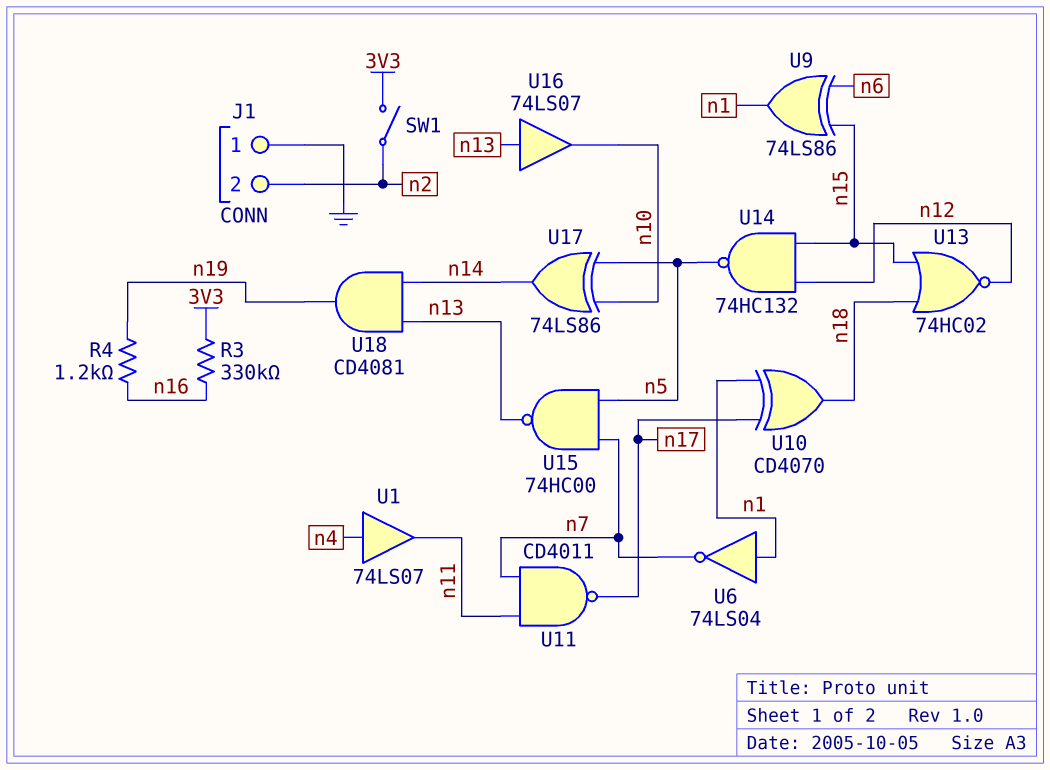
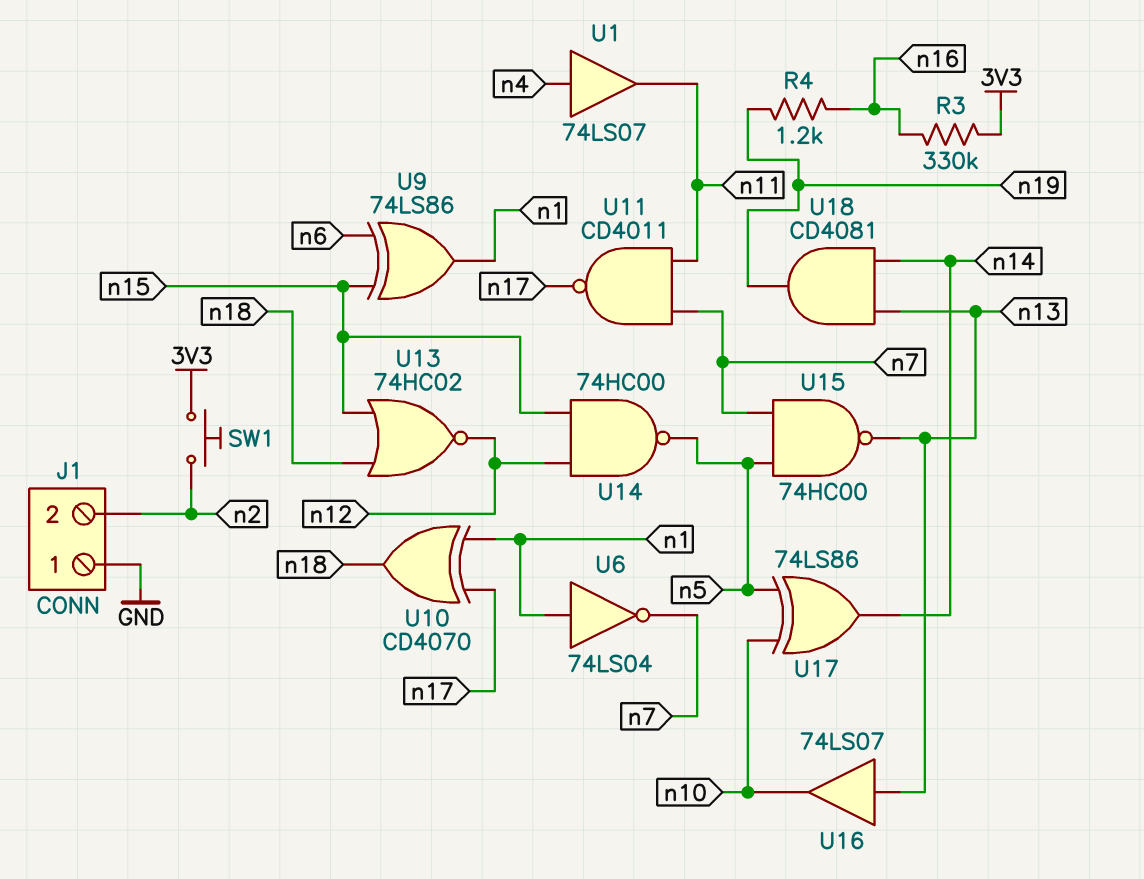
SW1: switch (3V3, n2) -> button (3V3, n2)
U14: NAND 74HC132 (in n12, in n15, out n5) -> NAND 74HC00 (in n12, in n15, out n5)

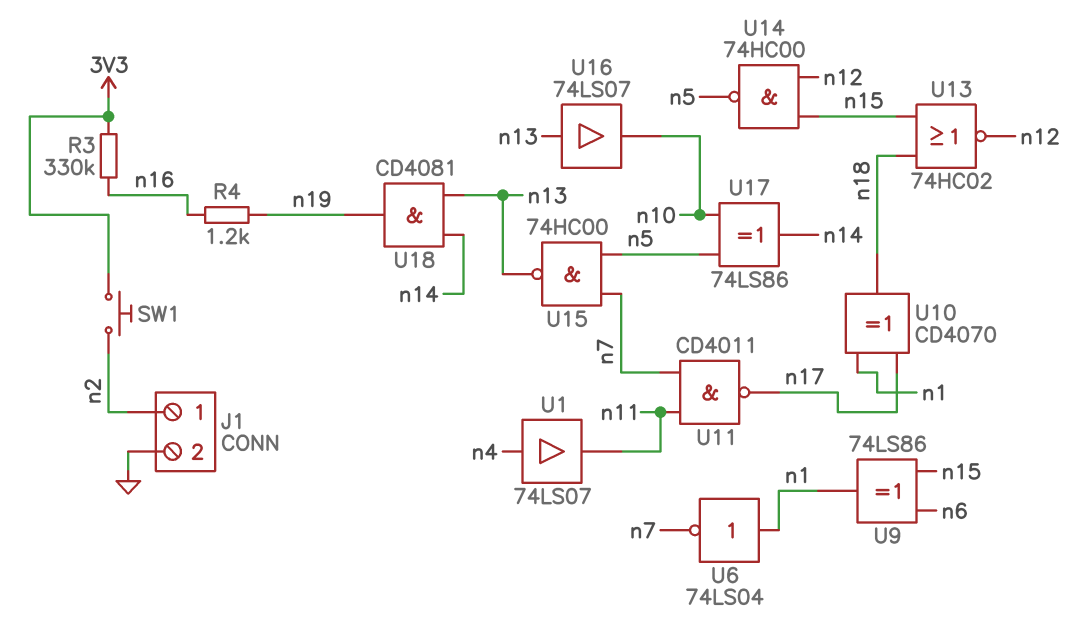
J1 pin 1: GND -> n2
J1 pin 2: n2 -> GND

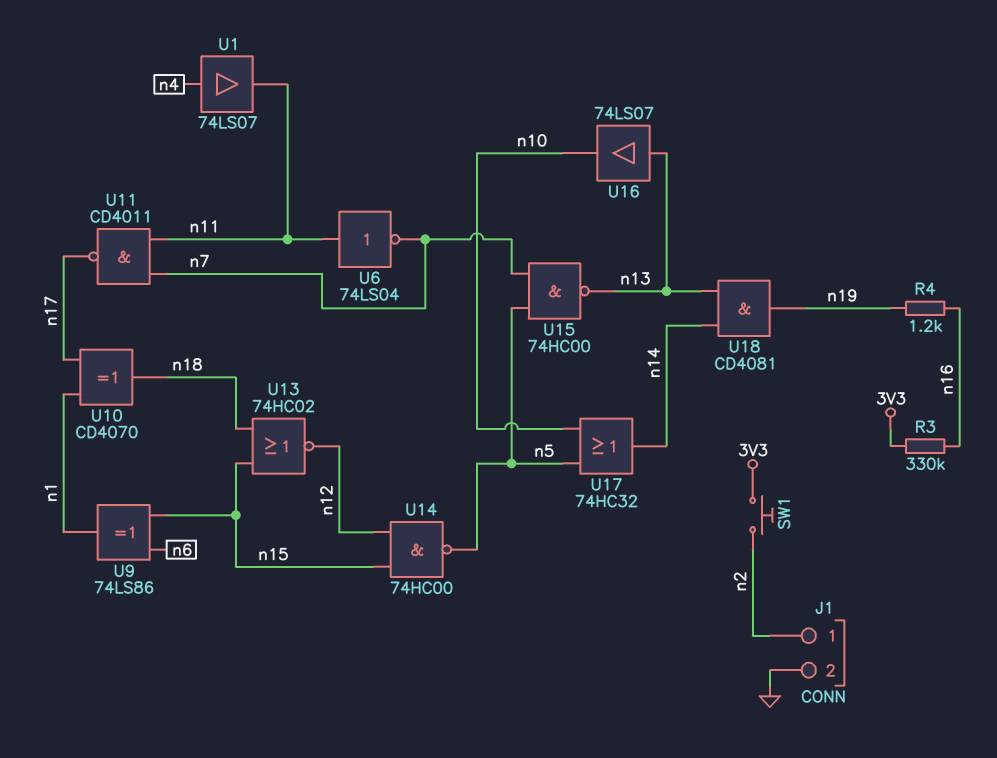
U6: NOT 74LS04 (in n1, out n7) -> NOT 74LS04 (in n11, out n7)
U17: XOR 74LS86 (in n5, in n10, out n14) -> OR 74HC32 (in n5, in n10, out n14)

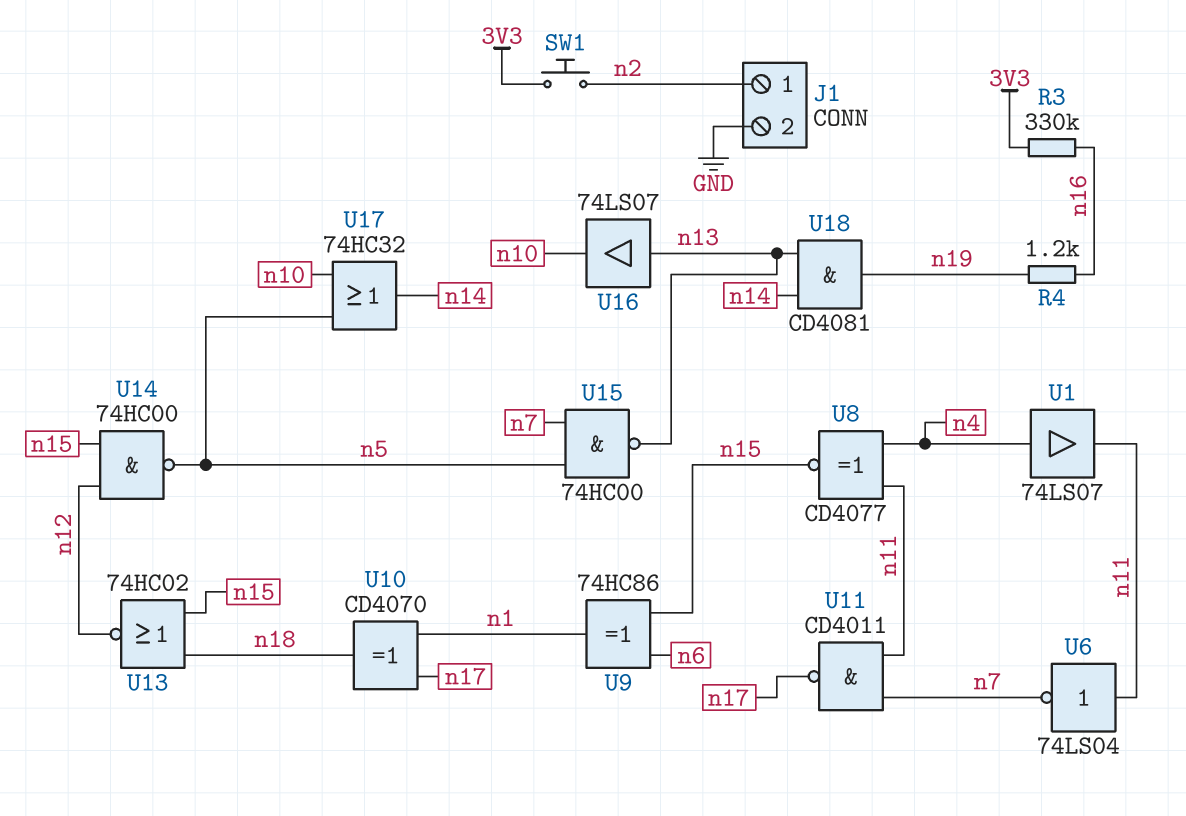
U8: none -> XNOR CD4077 (in n4, in n11, out n15)
U9: XOR 74LS86 (in n6, in n15, out n1) -> XOR 74HC86 (in n6, in n15, out n1)

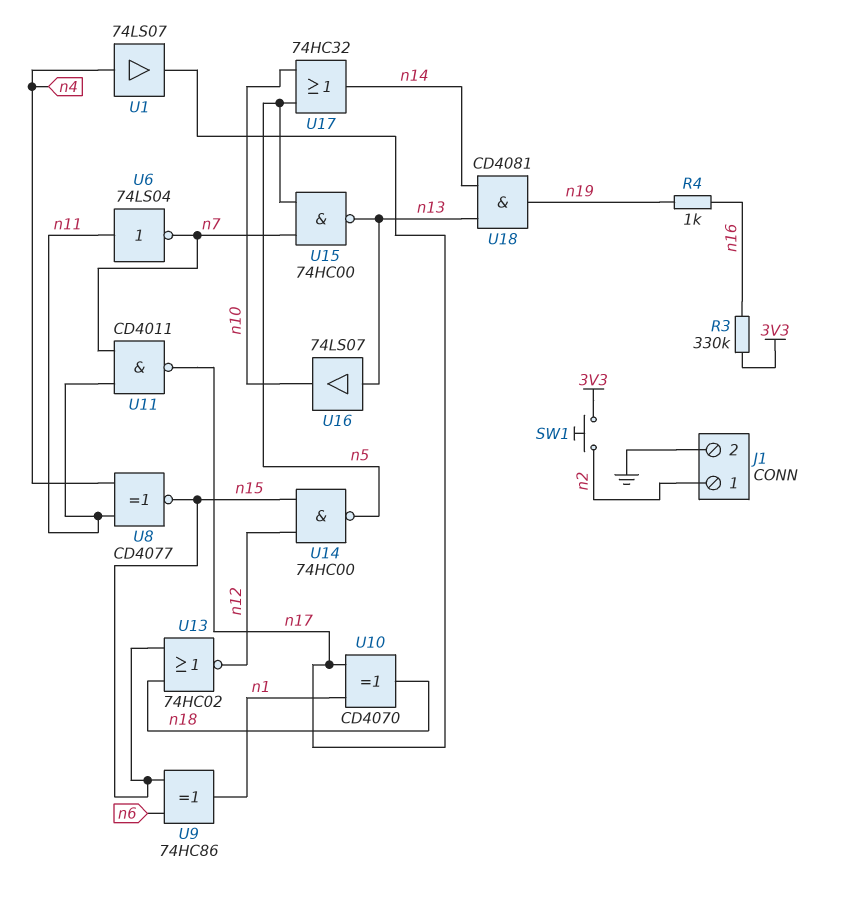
R4: 1.2k (n16, n19) -> 1k (n16, n19)
U1: buffer 74LS07 (in n4, out n11) -> buffer 74LS07 (in n4, out n17)

